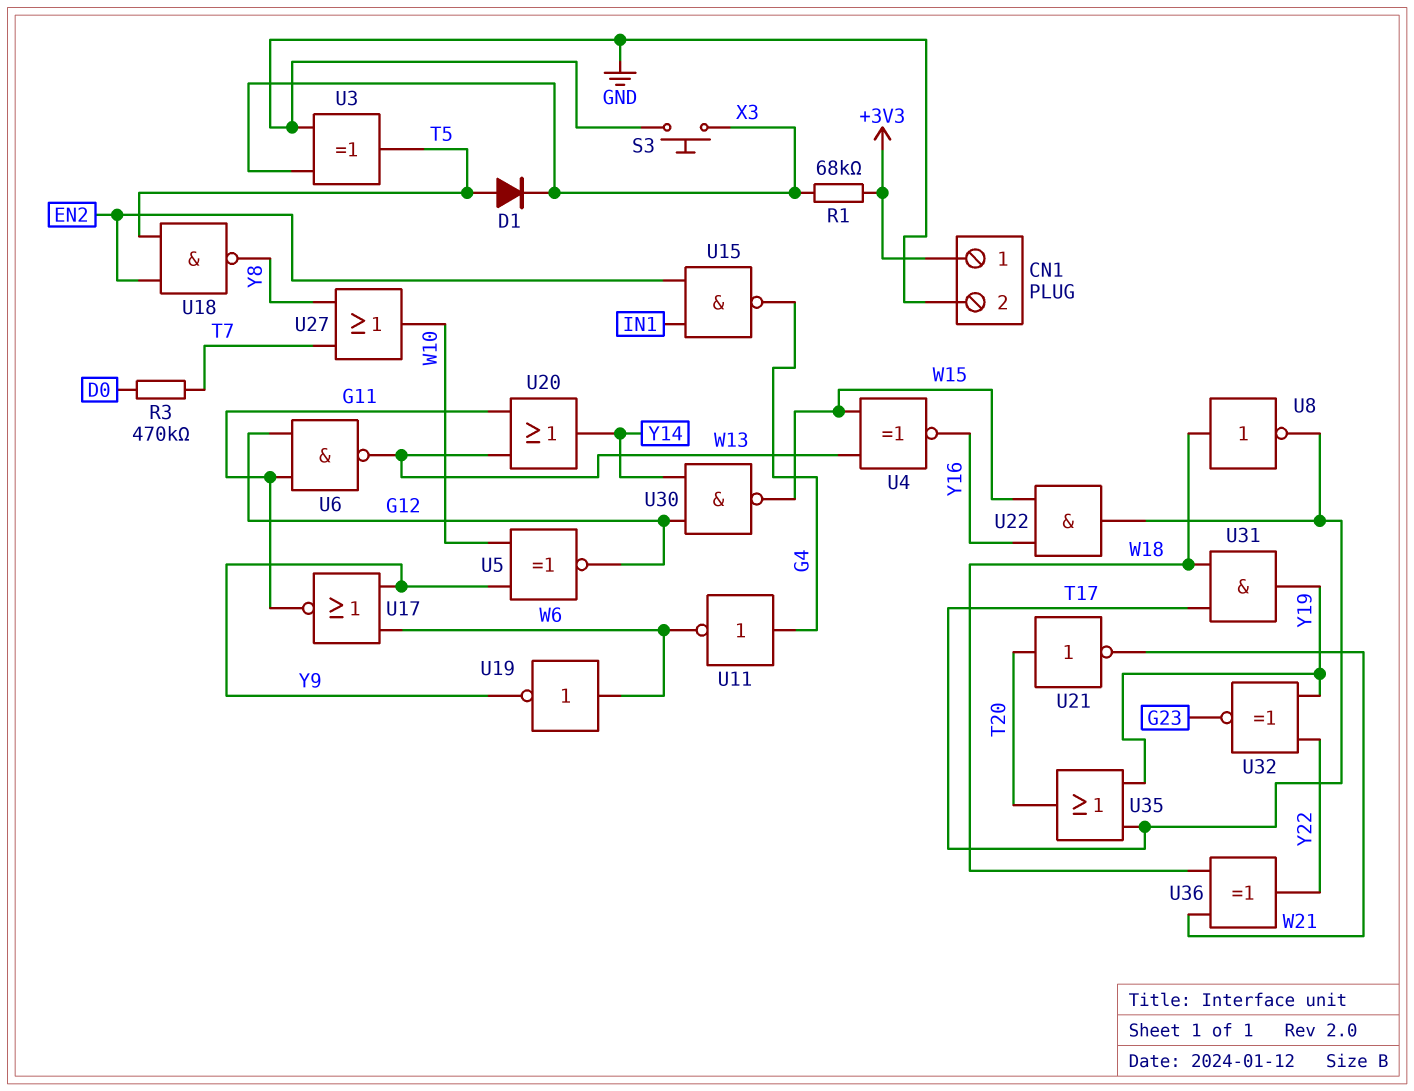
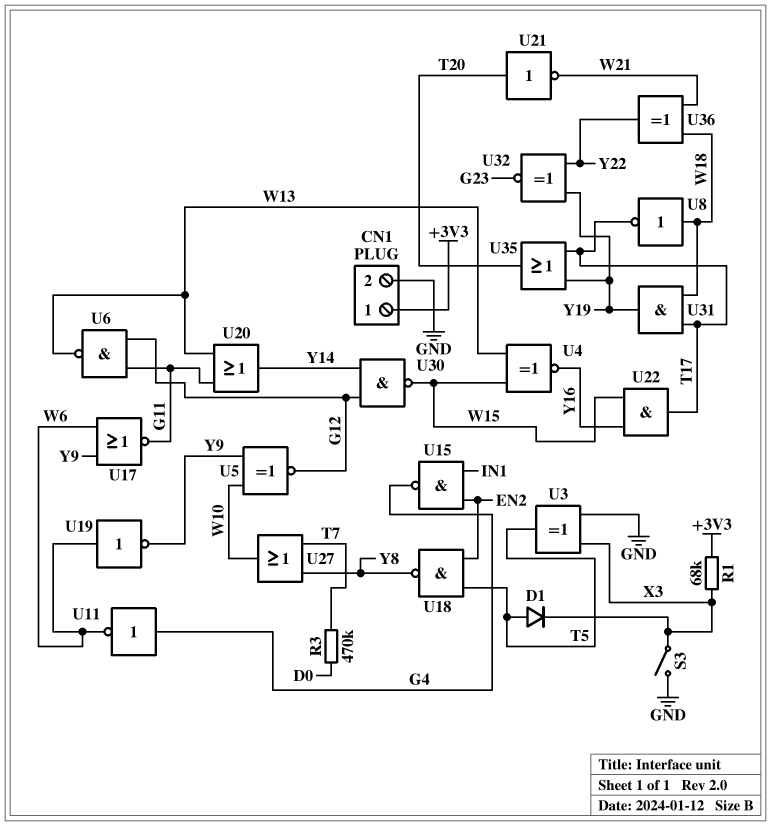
S3: button (GND, X3) -> switch (GND, X3)

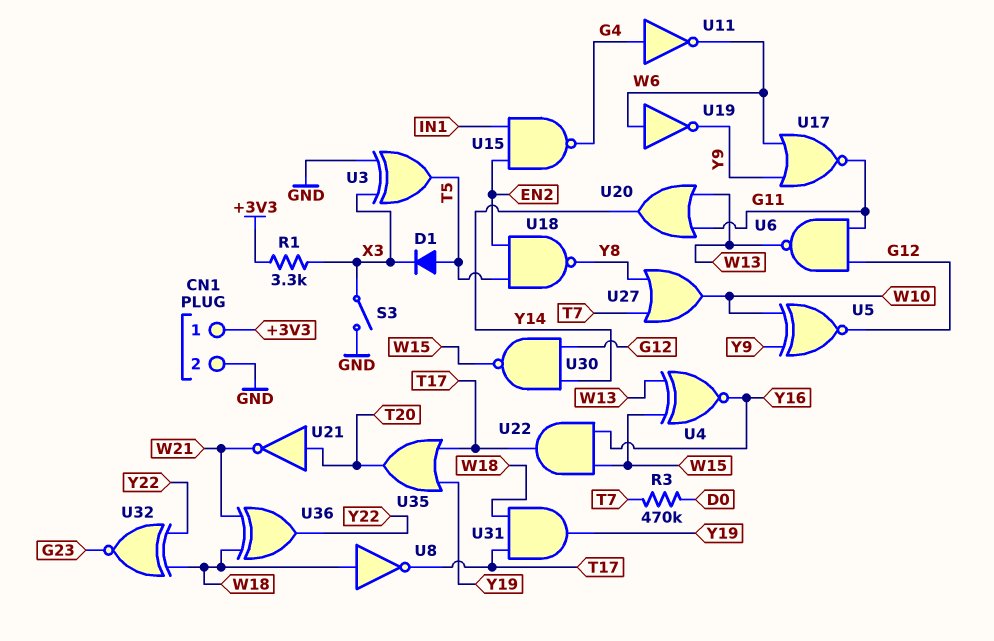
R1: 68k (+3V3, X3) -> 3.3k (+3V3, X3)
U32: XNOR (in Y19, in Y22, out G23) -> XNOR (in W18, in Y22, out G23)

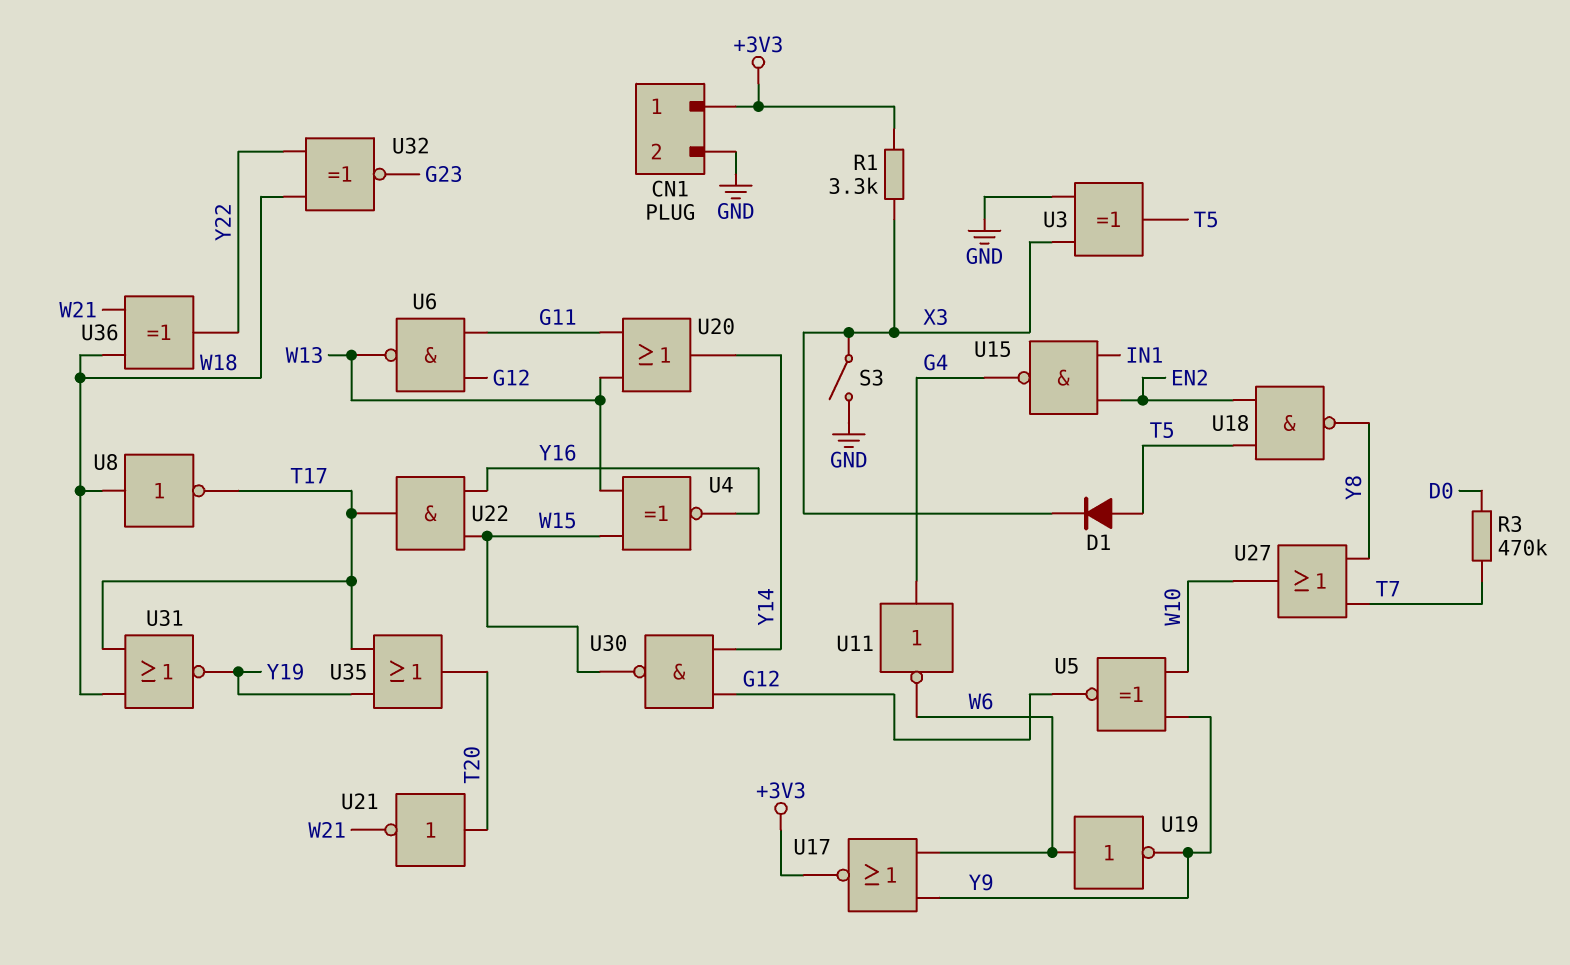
U17: NOR (in W6, in Y9, out G11) -> NOR (in W6, in Y9, out +3V3)
U31: AND (in T17, in W18, out Y19) -> NOR (in T17, in W18, out Y19)

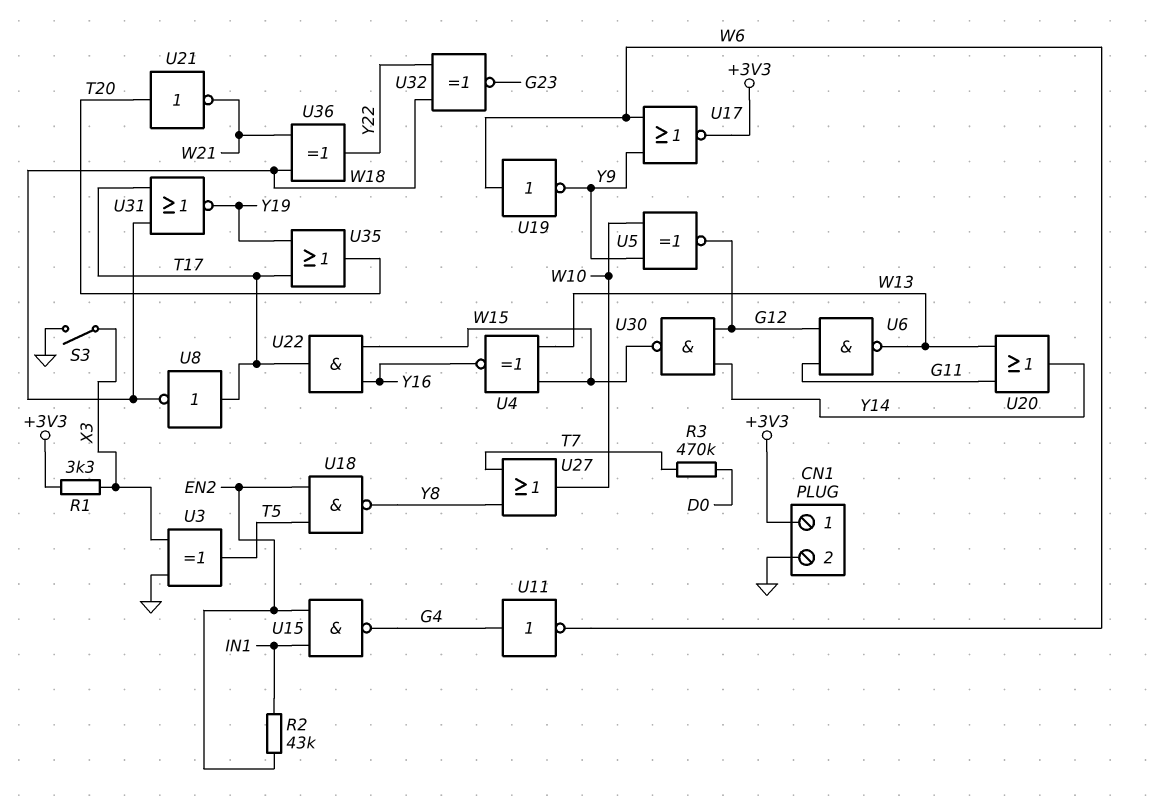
D1: diode (A T5, K X3) -> none
R2: none -> 43k (EN2, IN1)
U8: NOT (in W18, out T17) -> NOT (in T17, out W18)

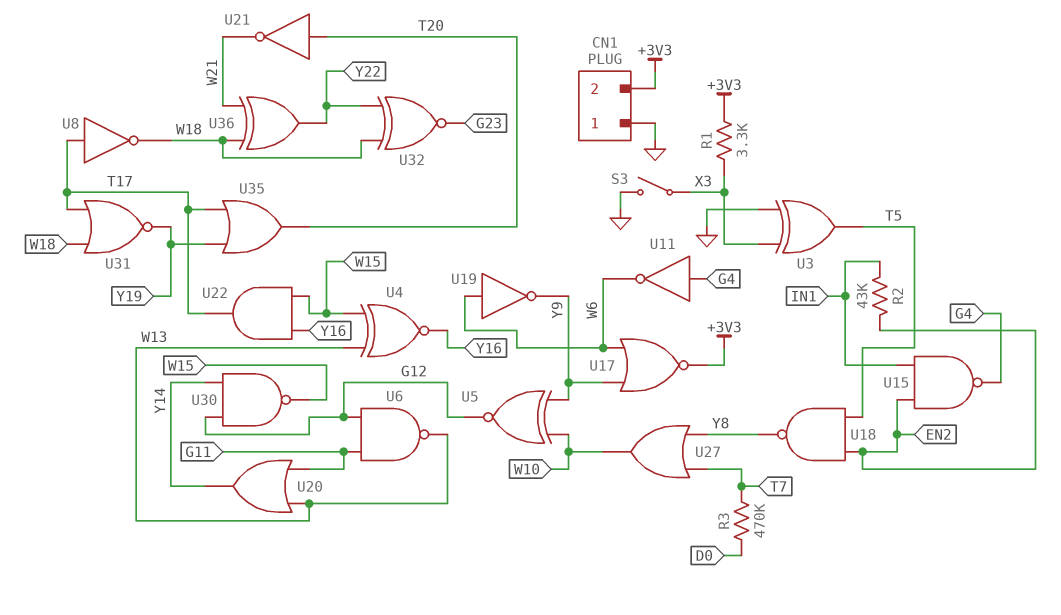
CN1 pin 1: +3V3 -> GND
CN1 pin 2: GND -> +3V3

